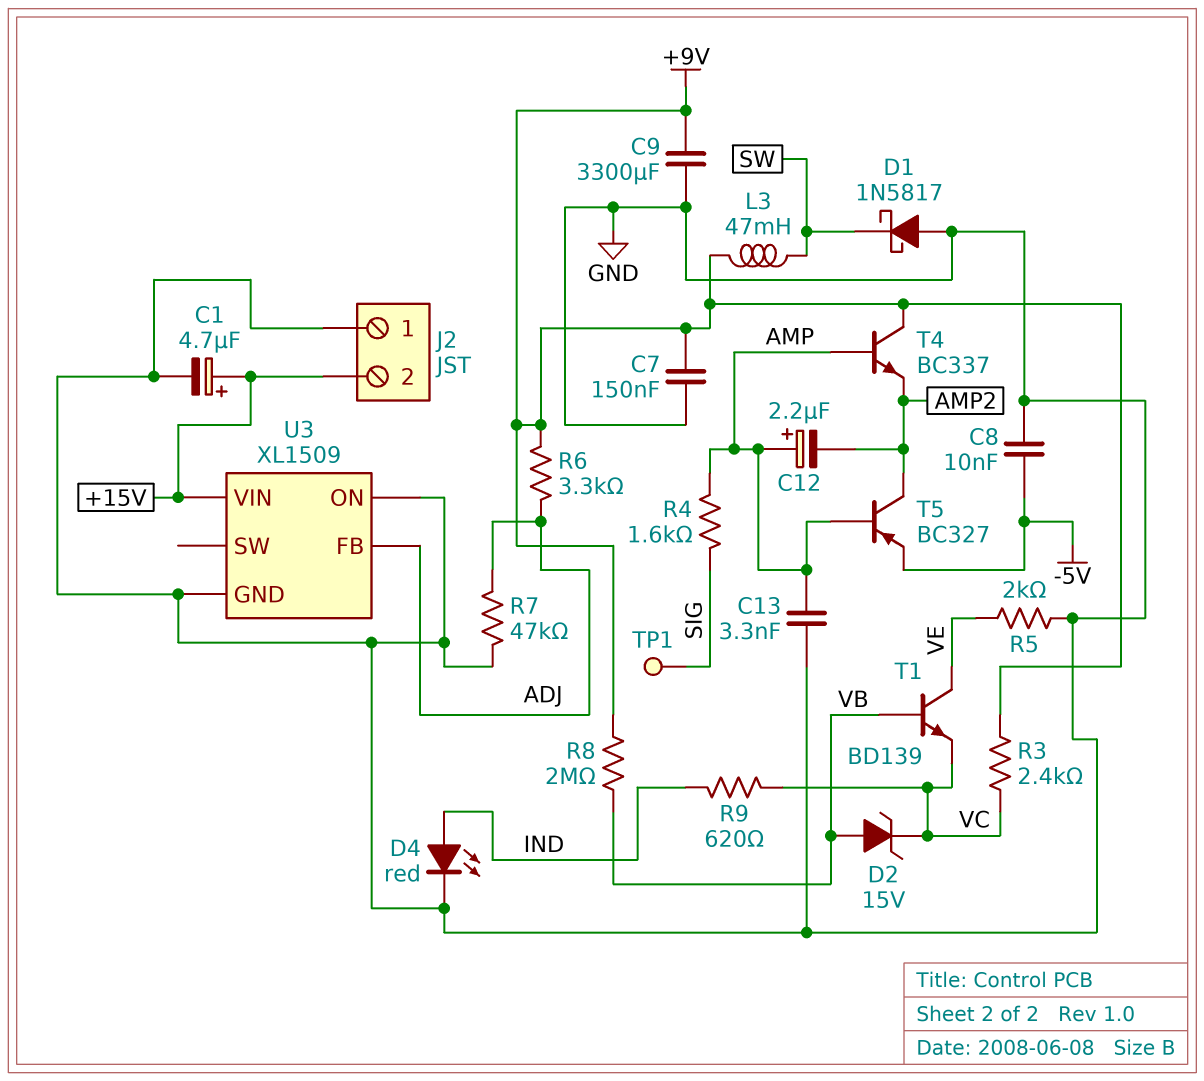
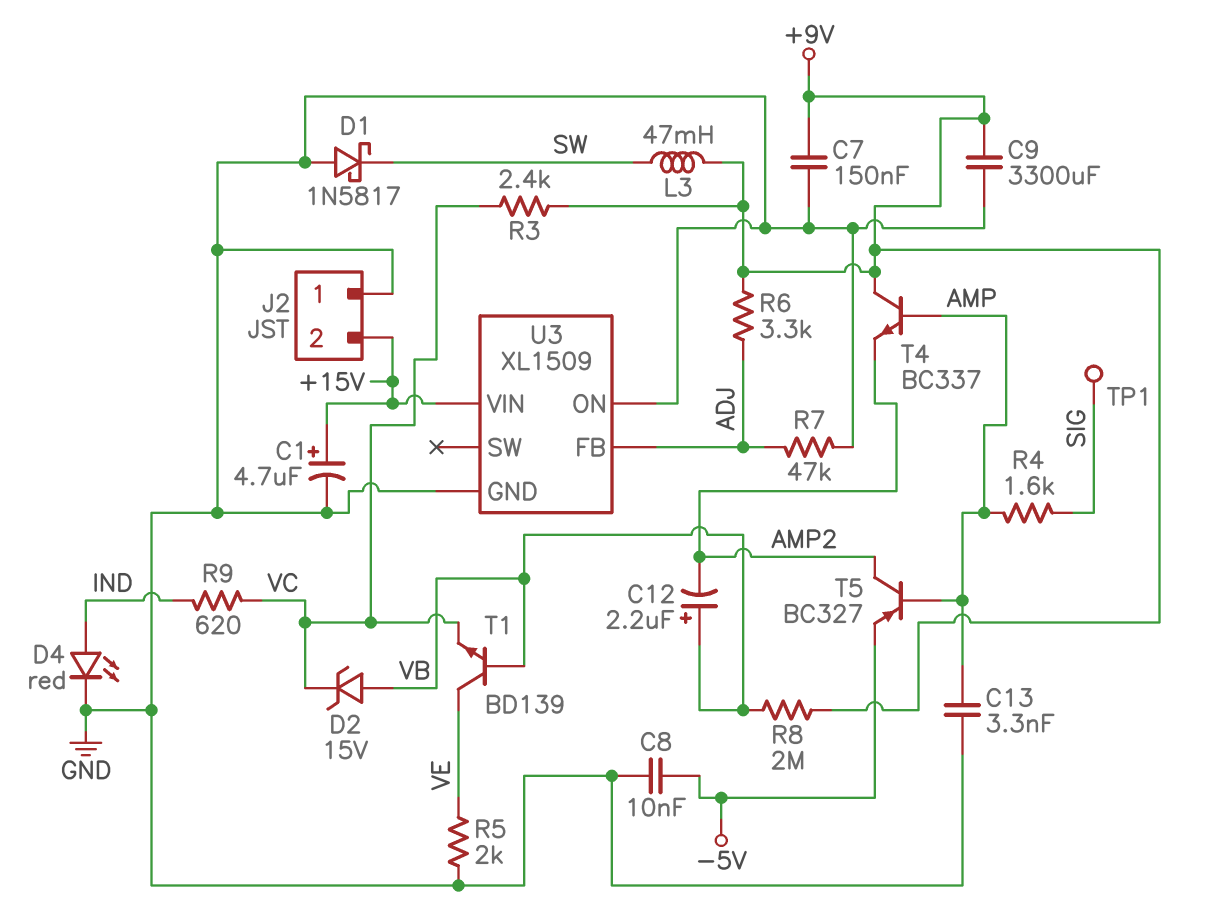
C12: 2.2uF (plus AMP, minus AMP2) -> 2.2uF (plus VB, minus AMP2)

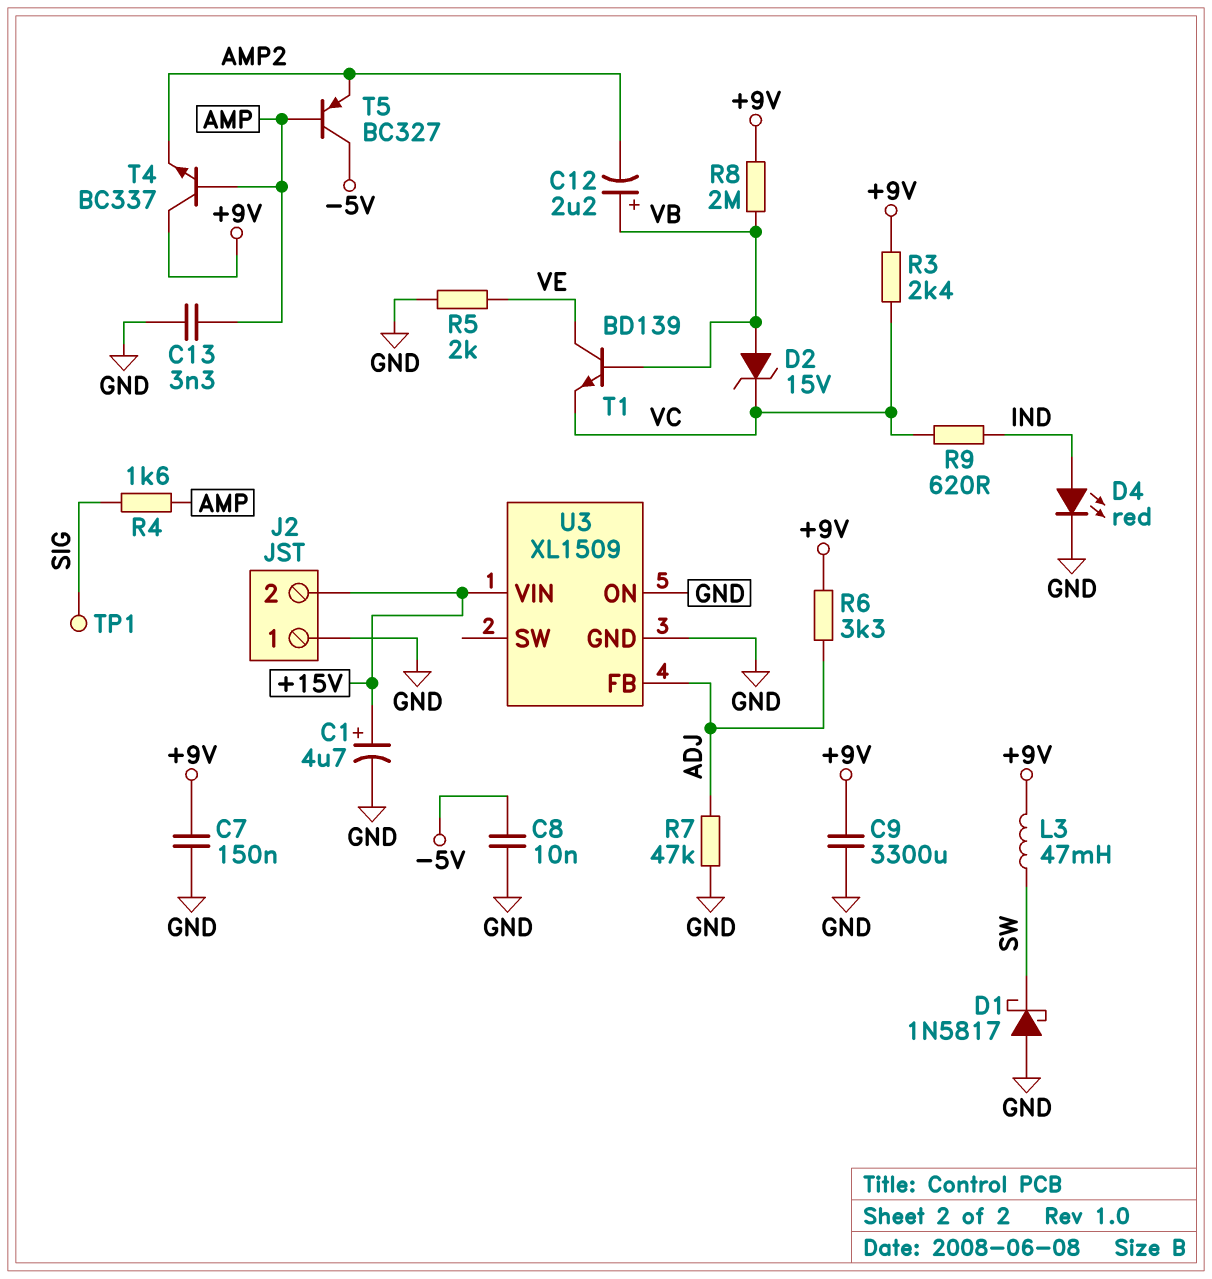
T5: PNP BC327 (B AMP, C AMP2, E -5V) -> PNP BC327 (B AMP, C -5V, E AMP2)

